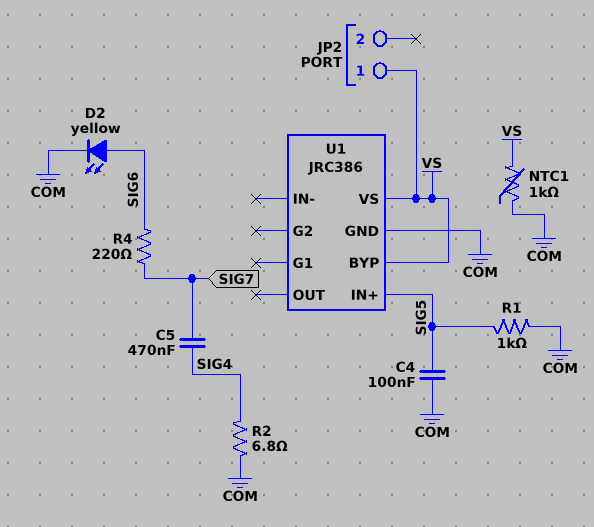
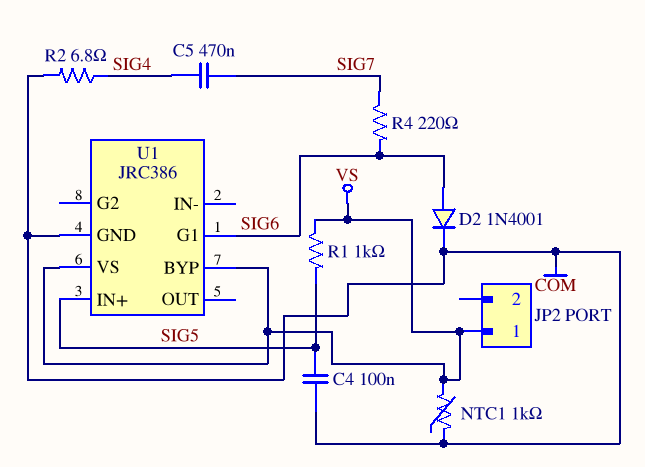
D2: LED yellow (A SIG6, K COM) -> diode 1N4001 (A SIG6, K COM)
R1: 1k (COM, SIG5) -> 1k (SIG5, VS)
U1 pin G1: none -> SIG6

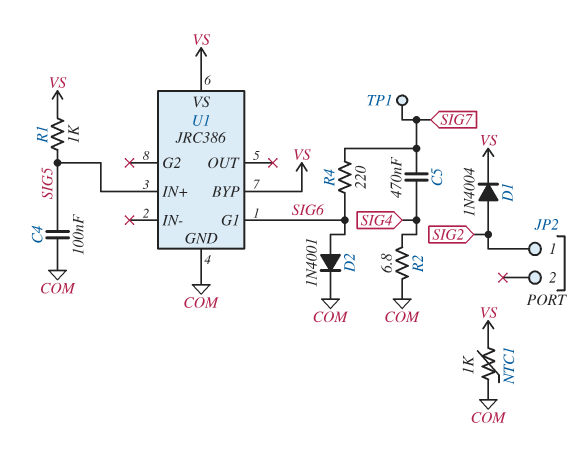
D1: none -> diode 1N4004 (A SIG2, K VS)
JP2 pin 1: VS -> SIG2
TP1: none -> test point (SIG7)

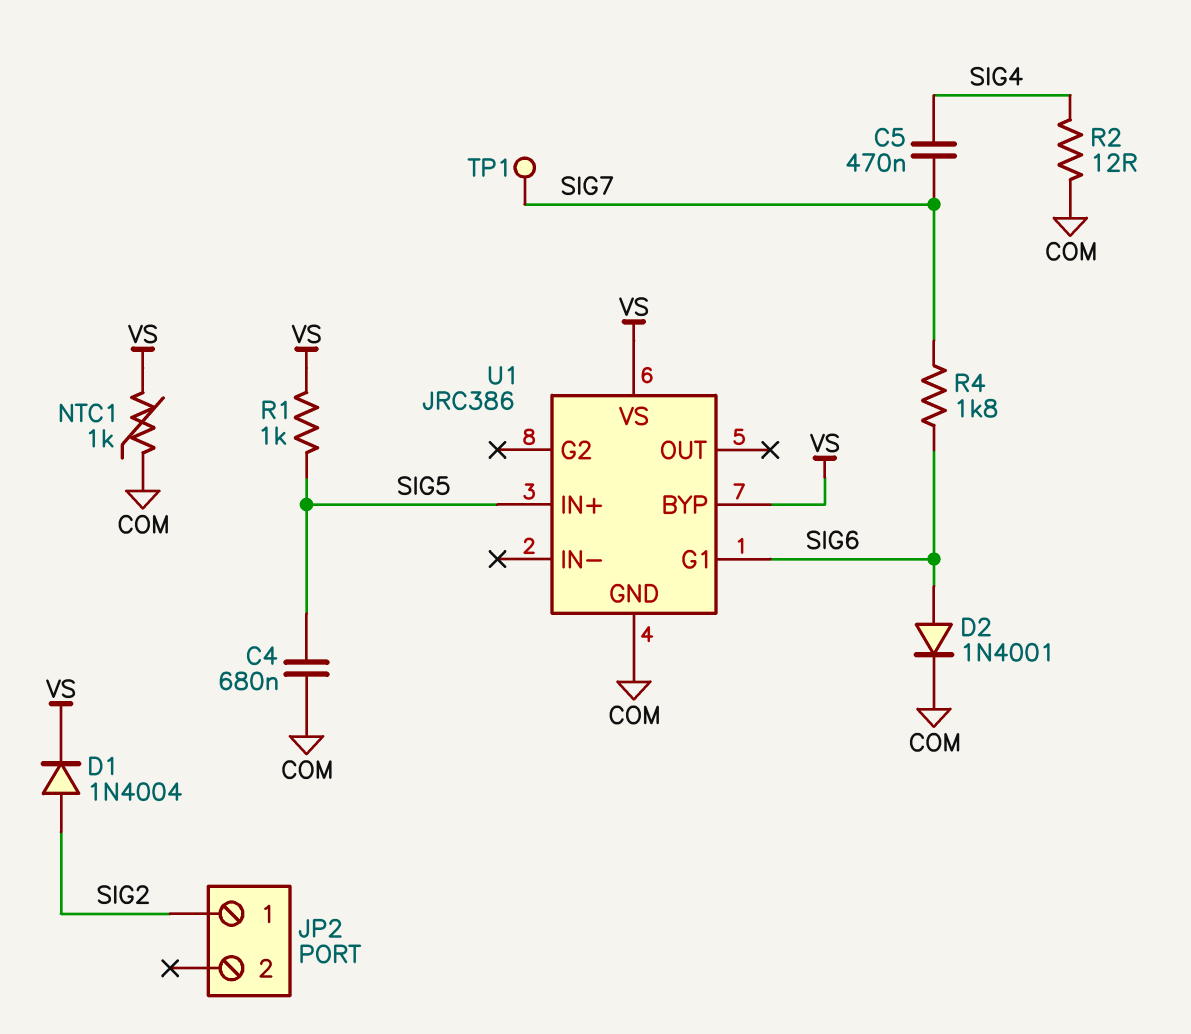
C4: 100nF (COM, SIG5) -> 680nF (COM, SIG5)
R2: 6.8 (COM, SIG4) -> 12 (COM, SIG4)
R4: 220 (SIG6, SIG7) -> 1.8k (SIG6, SIG7)

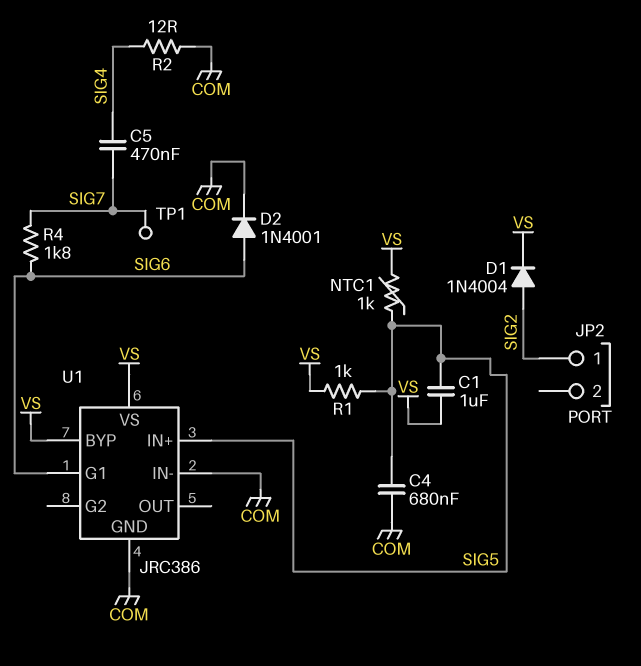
C1: none -> 1uF (SIG5, VS)
NTC1: 1k (COM, VS) -> 1k (SIG5, VS)
U1 pin IN-: none -> COM

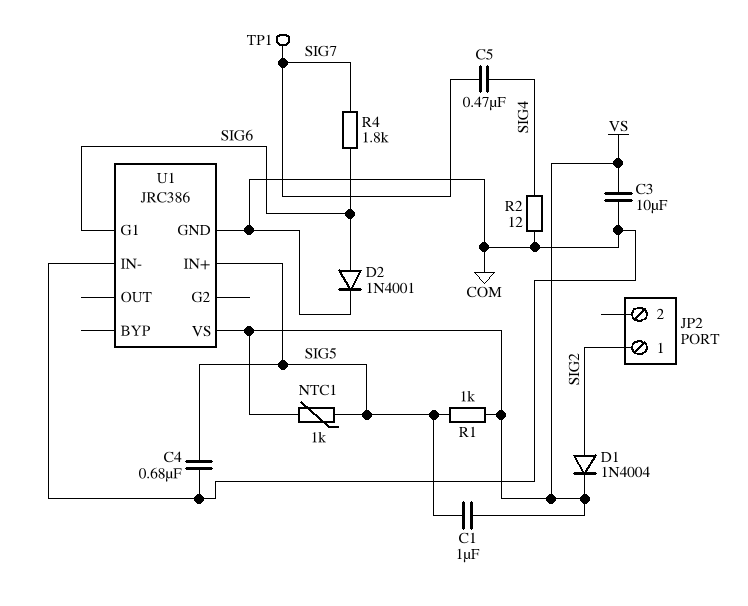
C3: none -> 10uF (COM, VS)
U1 pin BYP: VS -> none

